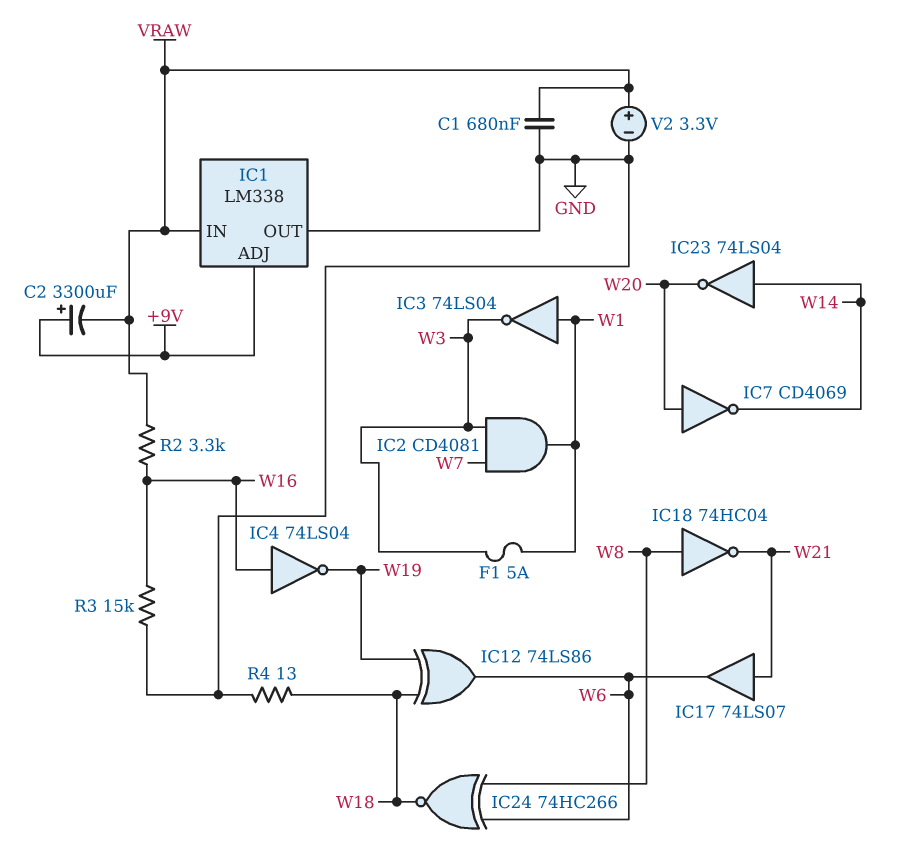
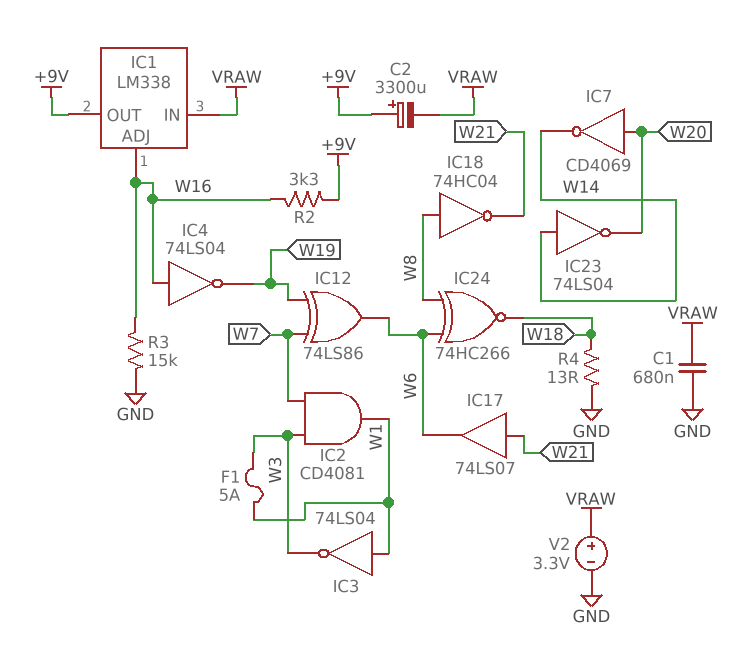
IC1 pin ADJ: +9V -> W16
IC1 pin OUT: GND -> +9V
IC12: XOR 74LS86 (in W18, in W19, out W6) -> XOR 74LS86 (in W7, in W19, out W6)
R2: 3.3k (VRAW, W16) -> 3.3k (+9V, W16)

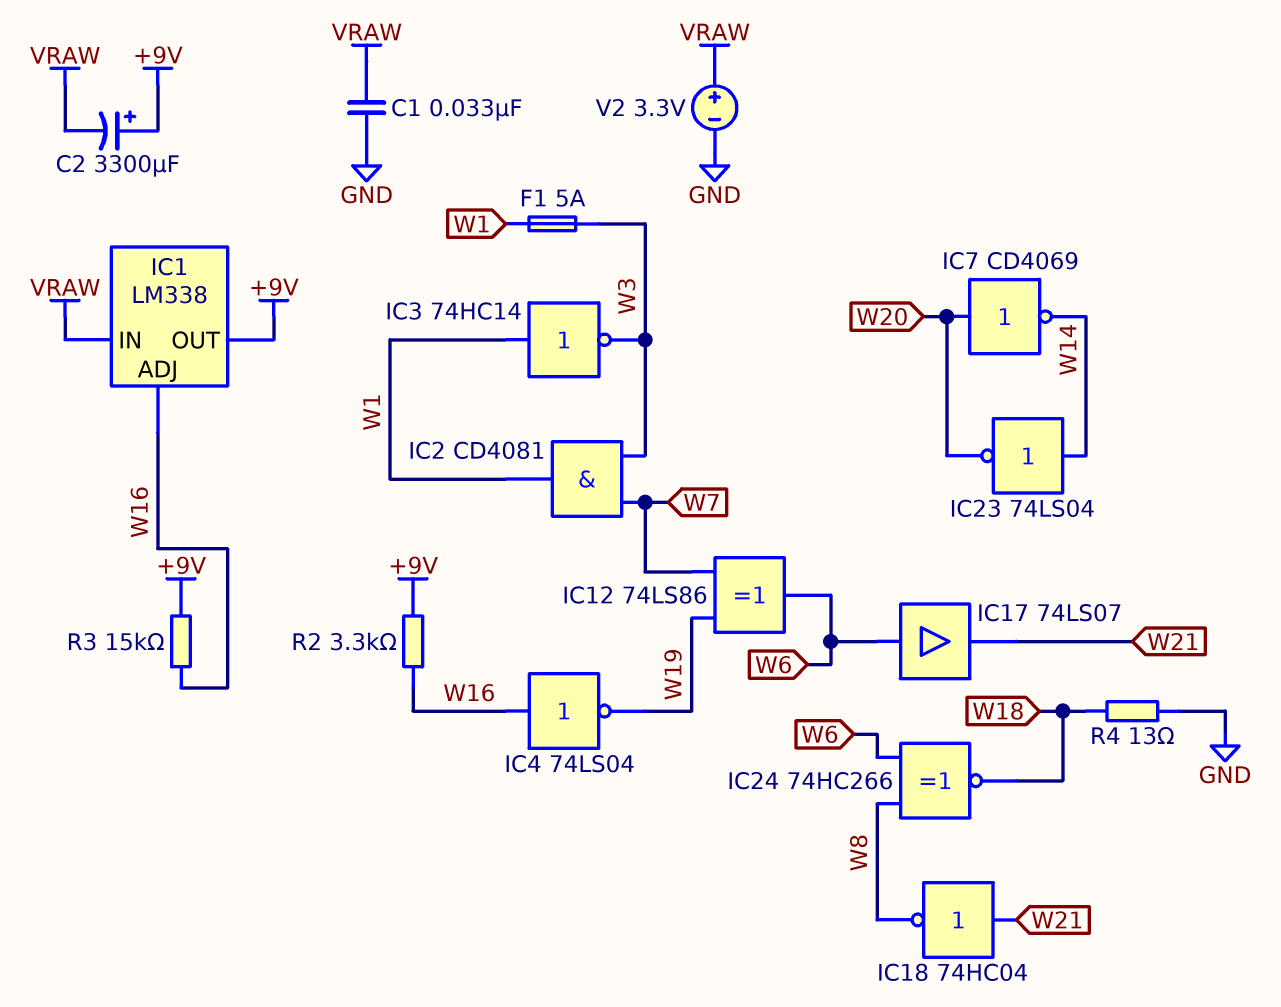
C1: 680nF (GND, VRAW) -> 33nF (GND, VRAW)
IC3: NOT 74LS04 (in W1, out W3) -> NOT 74HC14 (in W1, out W3)
IC17: buffer 74LS07 (in W21, out W6) -> buffer 74LS07 (in W6, out W21)
IC18: NOT 74HC04 (in W8, out W21) -> NOT 74HC04 (in W21, out W8)
R3: 15k (GND, W16) -> 15k (+9V, W16)

